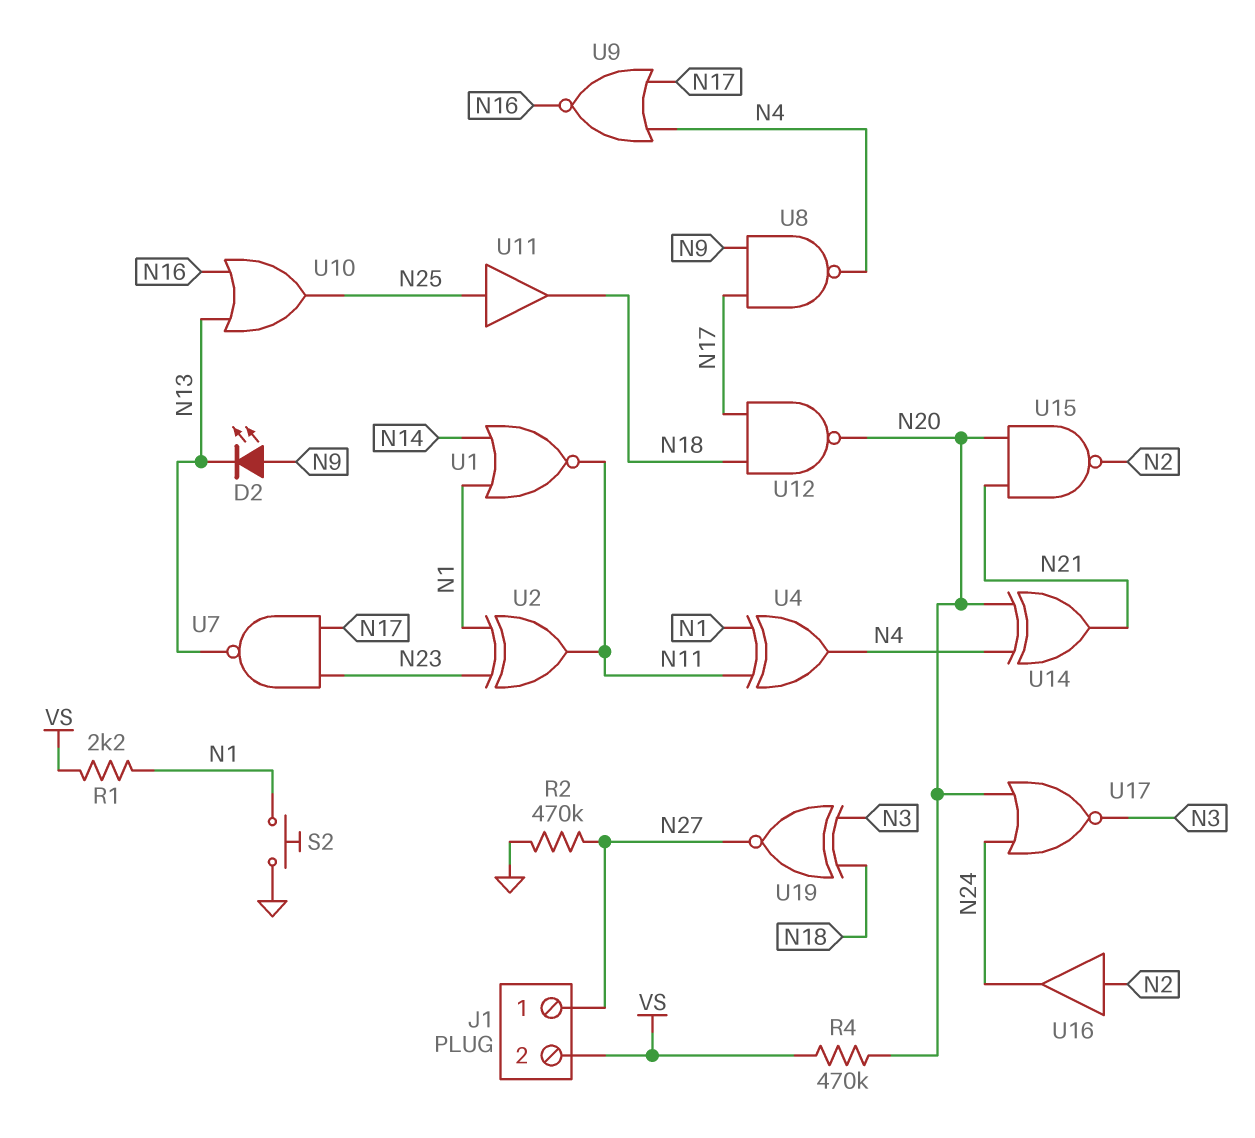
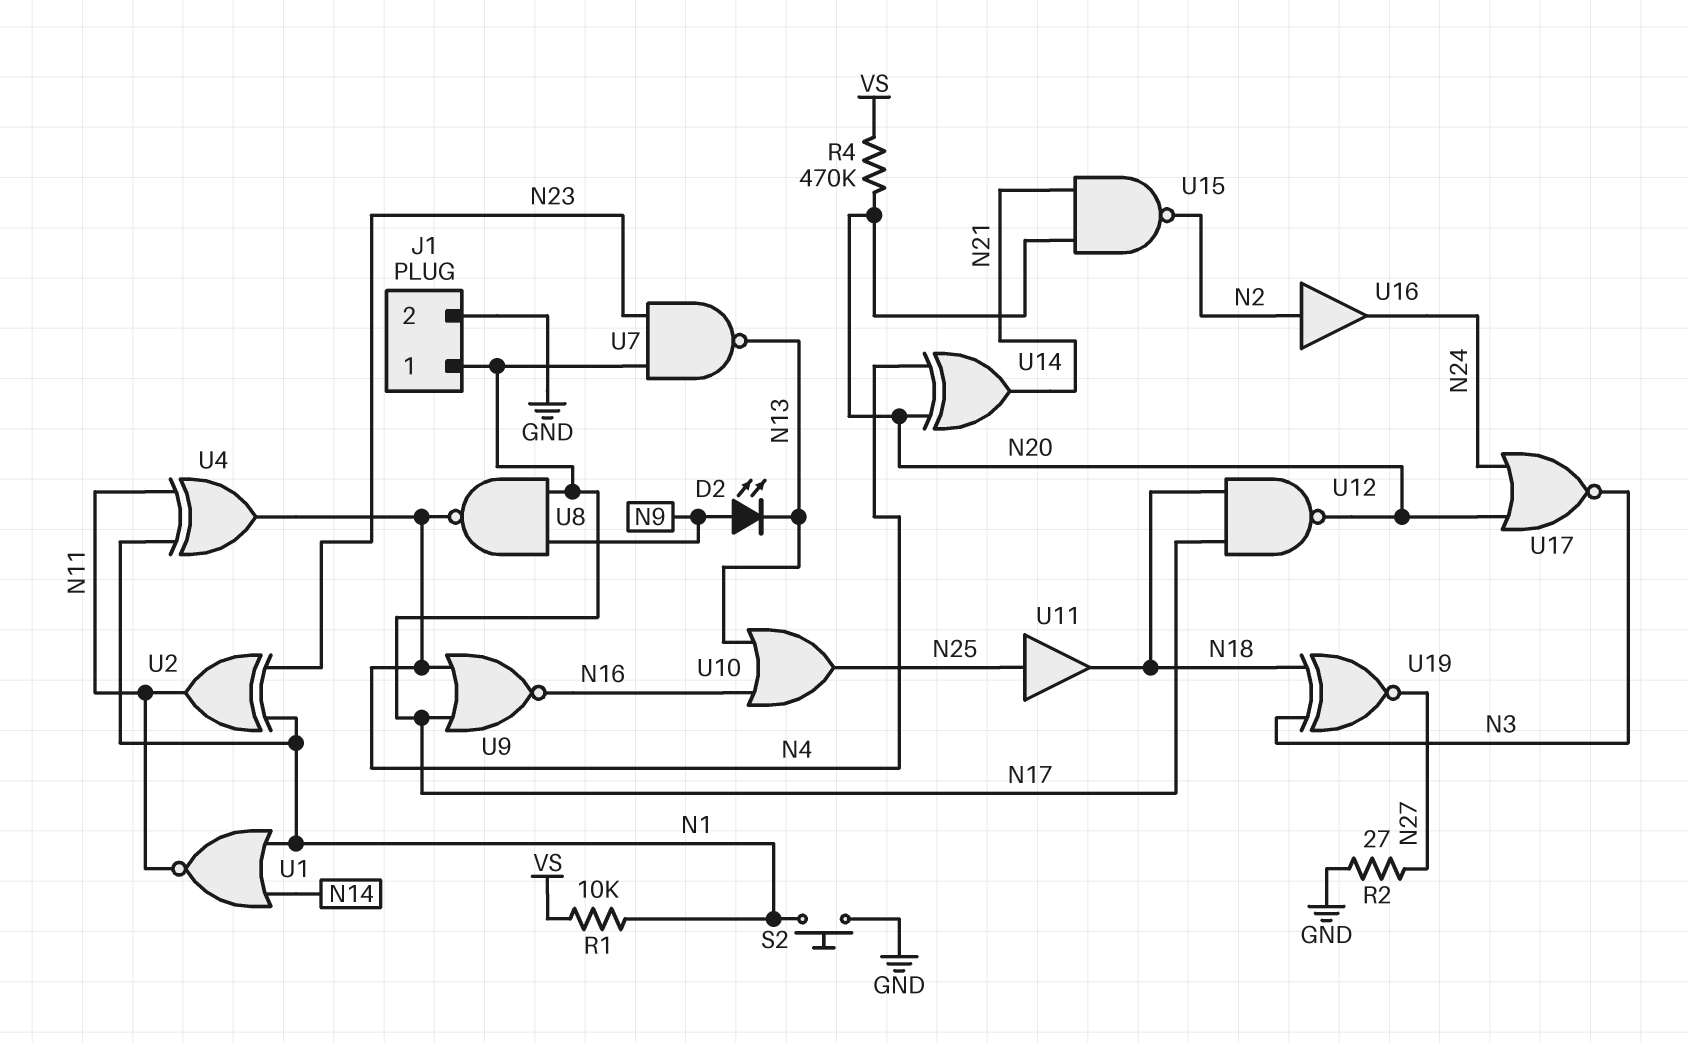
J1 pin 1: N27 -> N17
J1 pin 2: VS -> GND
R1: 2.2k (N1, VS) -> 10k (N1, VS)
R2: 470k (GND, N27) -> 27 (GND, N27)

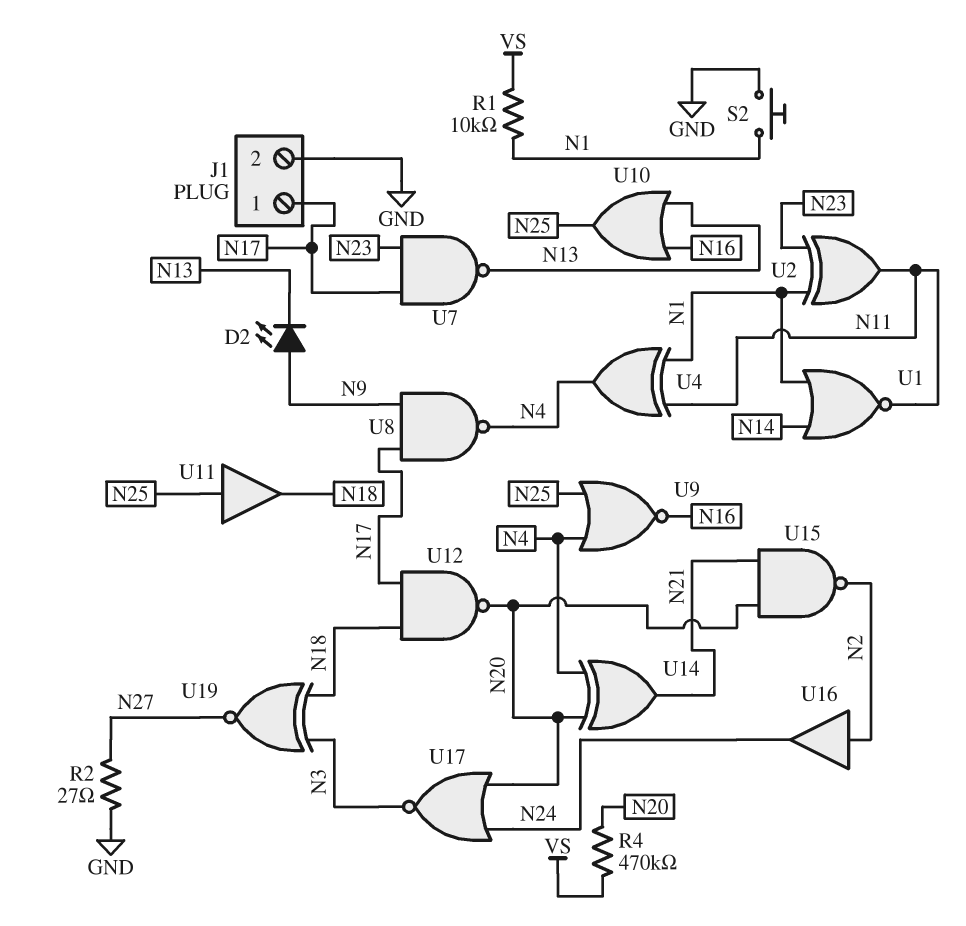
U9: NOR (in N4, in N17, out N16) -> NOR (in N4, in N25, out N16)

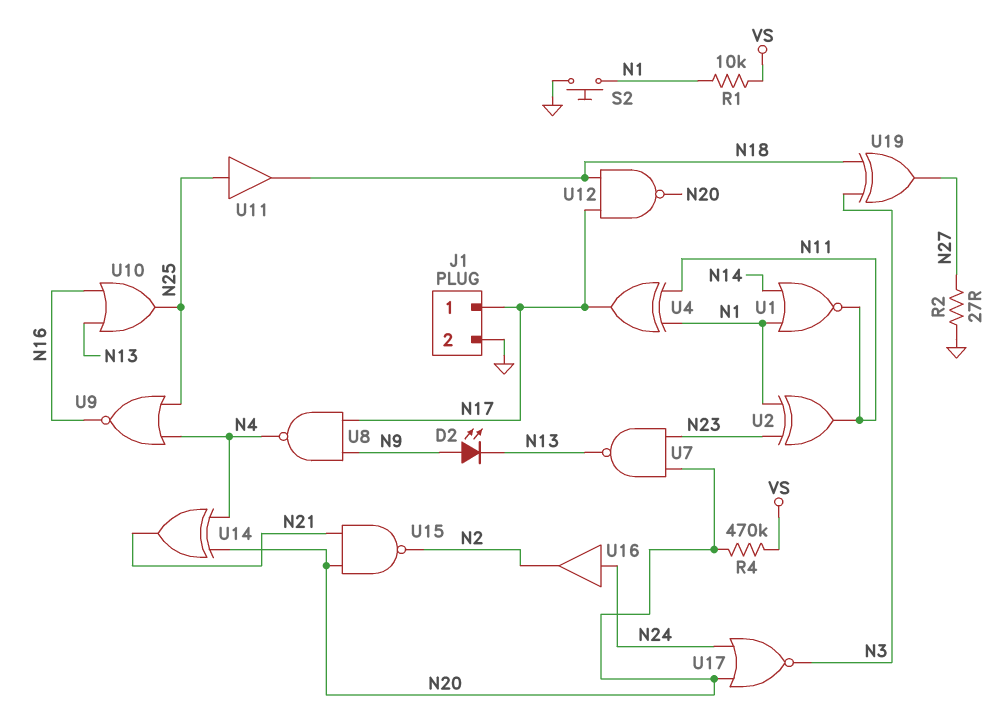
U4: XOR (in N1, in N11, out N4) -> XOR (in N1, in N11, out N17)
U7: NAND (in N17, in N23, out N13) -> NAND (in N20, in N23, out N13)
U16: buffer (in N2, out N24) -> buffer (in N24, out N2)
U19: XNOR (in N3, in N18, out N27) -> XOR (in N3, in N18, out N27)

